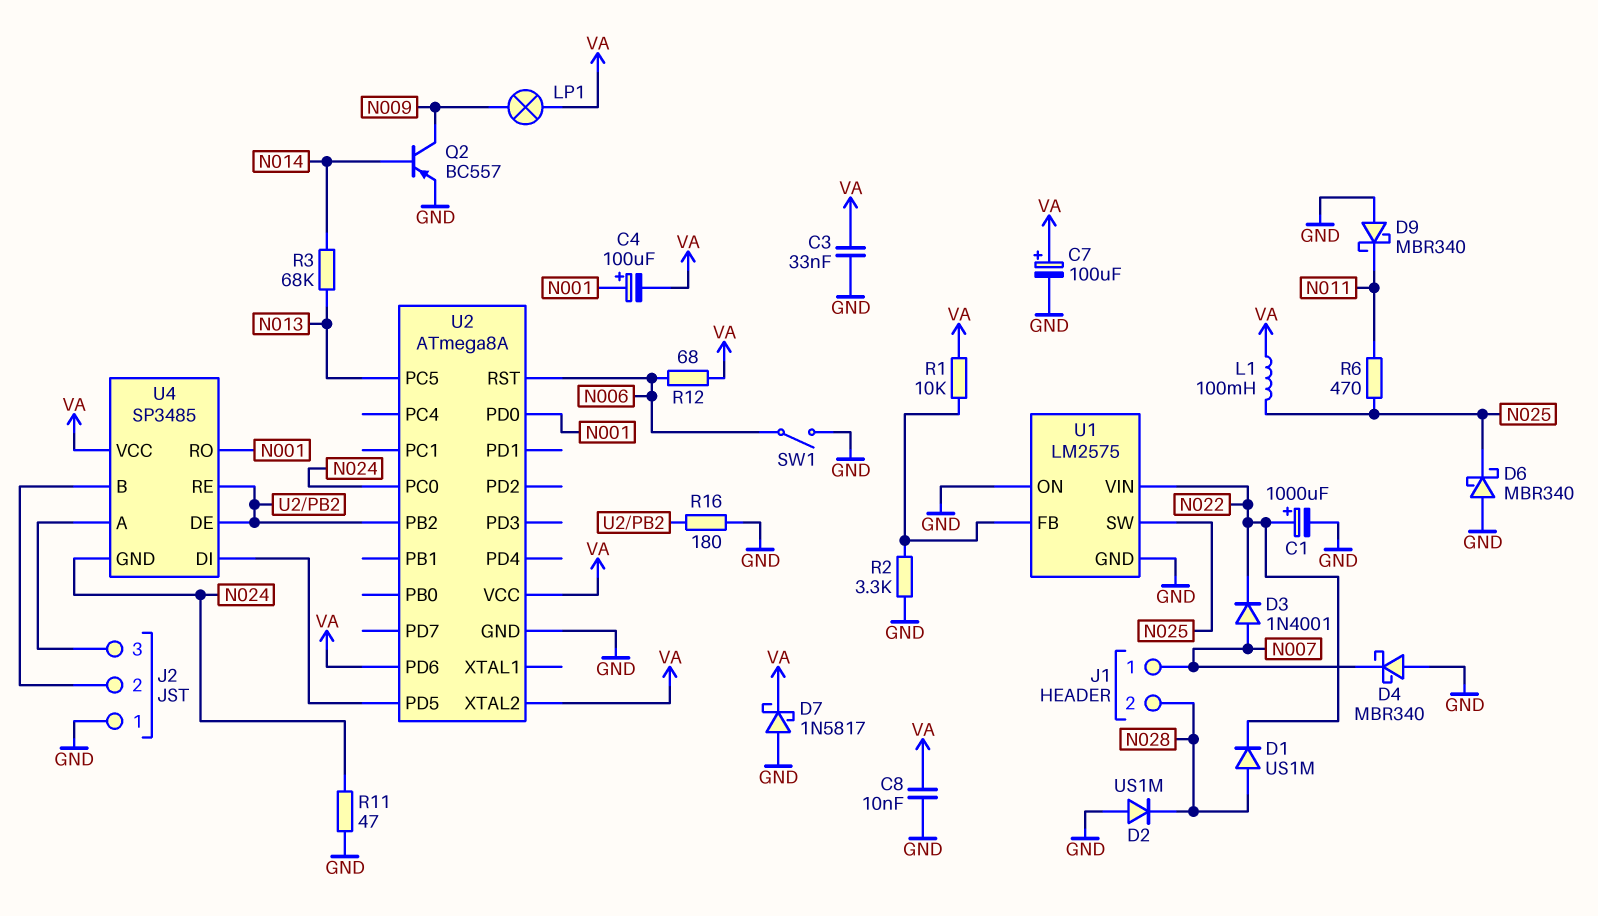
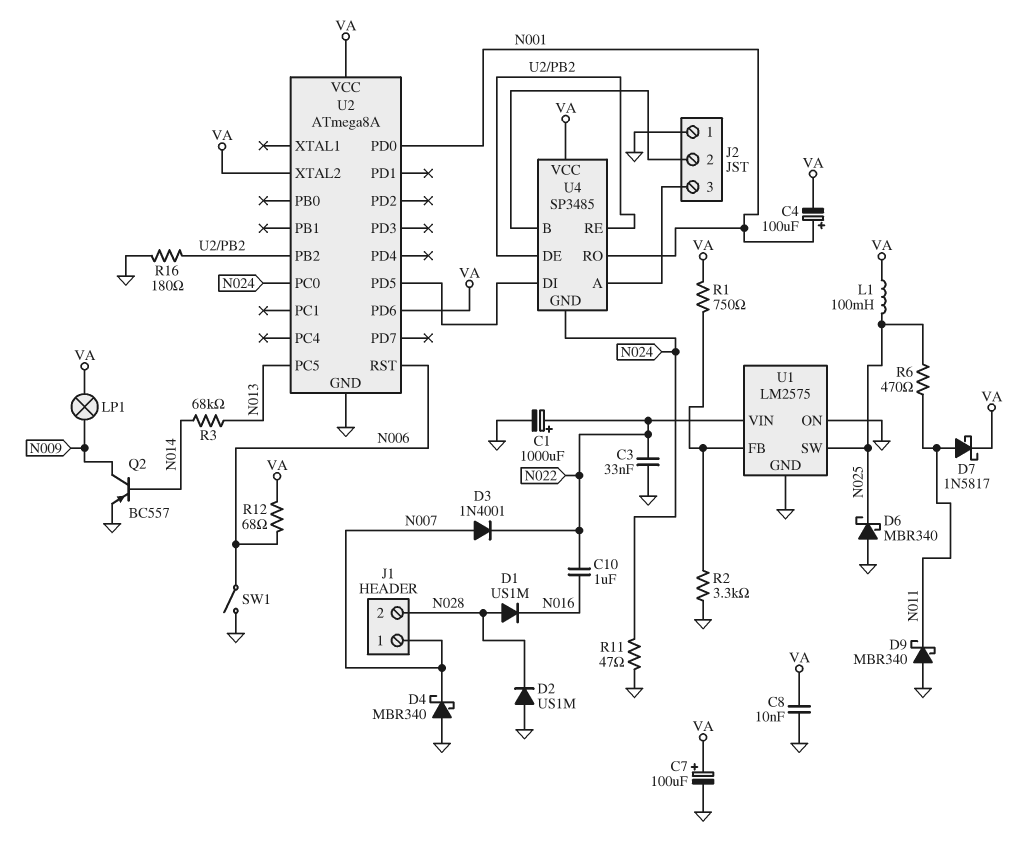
C3: 33nF (GND, VA) -> 33nF (GND, N022)
C10: none -> 1uF (N016, N022)
D1: diode US1M (A N028, K N022) -> diode US1M (A N028, K N016)
D7: schottky 1N5817 (A GND, K VA) -> schottky 1N5817 (A N011, K VA)
R1: 10k (U1/FB, VA) -> 750 (U1/FB, VA)

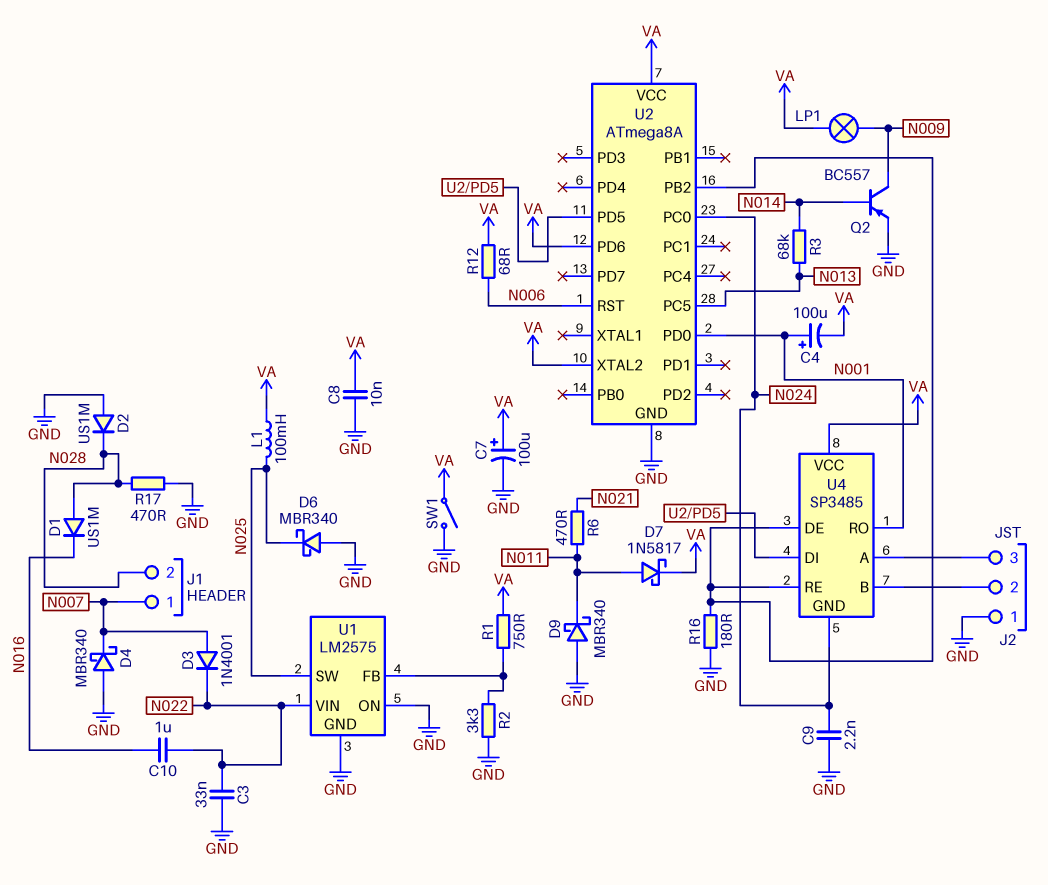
C1: 1000uF (plus N022, minus GND) -> none
C9: none -> 2.2nF (GND, N024)
R6: 470 (N011, N025) -> 470 (N011, N021)
R11: 47 (GND, N024) -> none
R17: none -> 470 (GND, N028)
SW1: switch (GND, N006) -> switch (GND, VA)

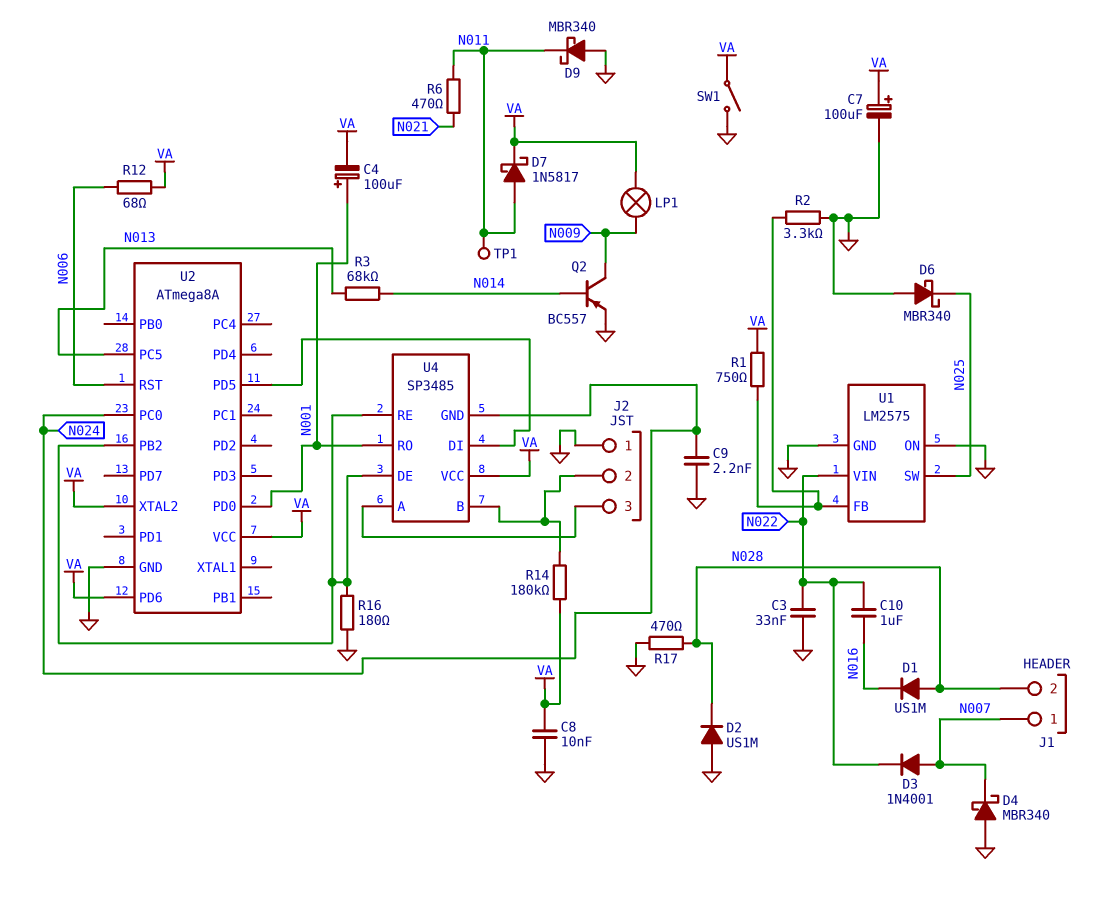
L1: 100mH (N025, VA) -> none
R14: none -> 180k (J2/2, VA)
TP1: none -> test point (N011)

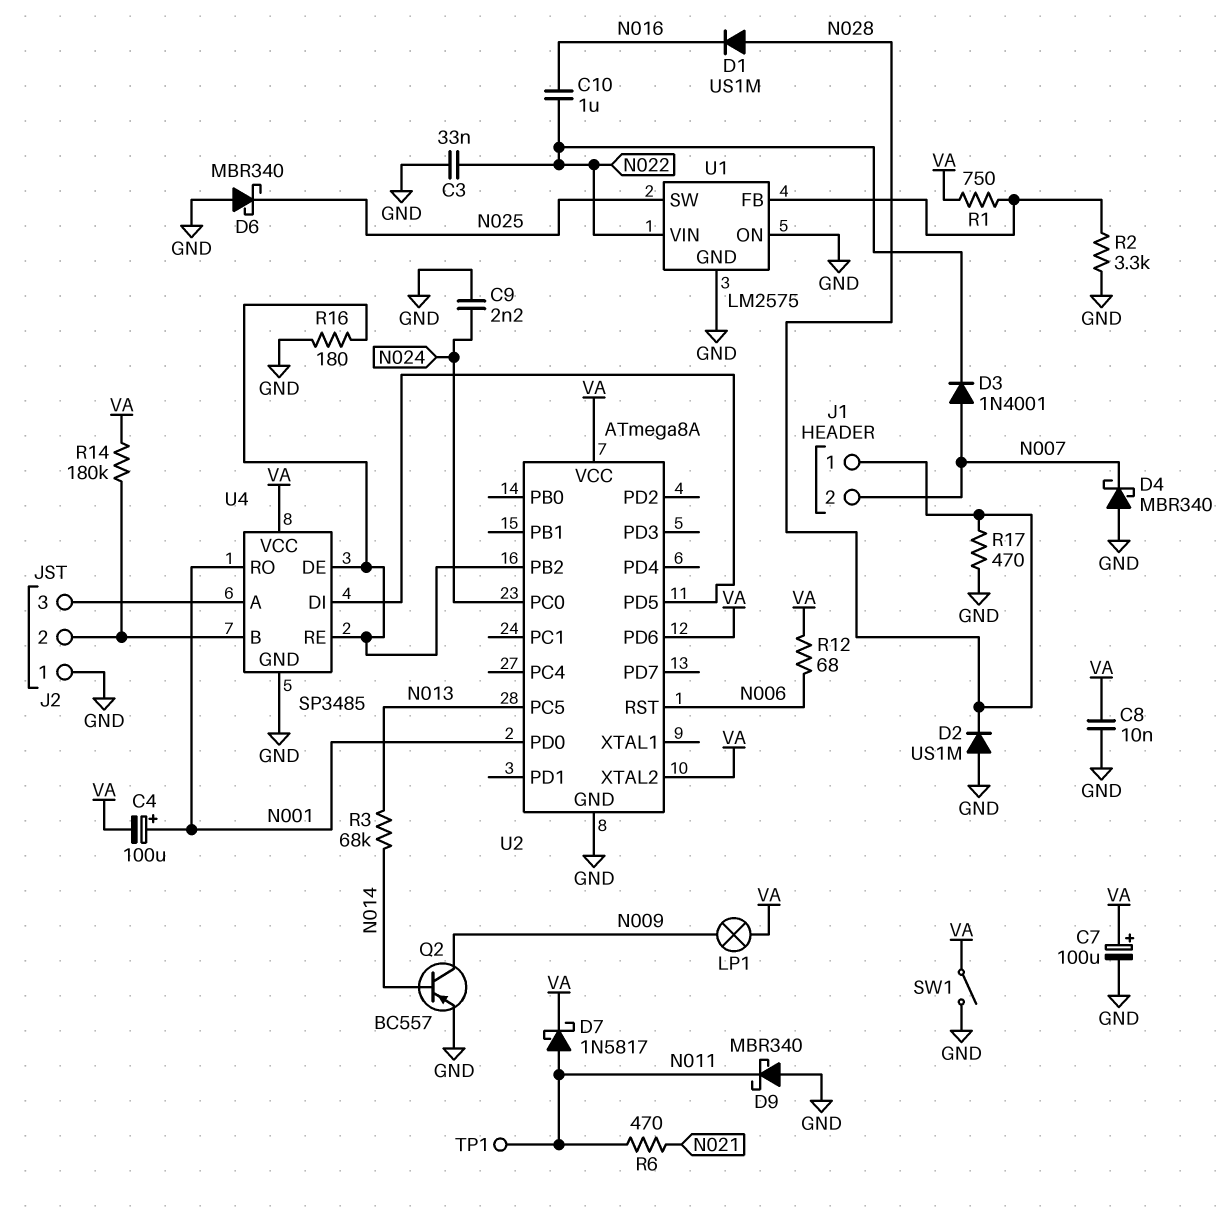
J1 pin 1: N007 -> N028
J1 pin 2: N028 -> N007
U4 pin GND: N024 -> GND

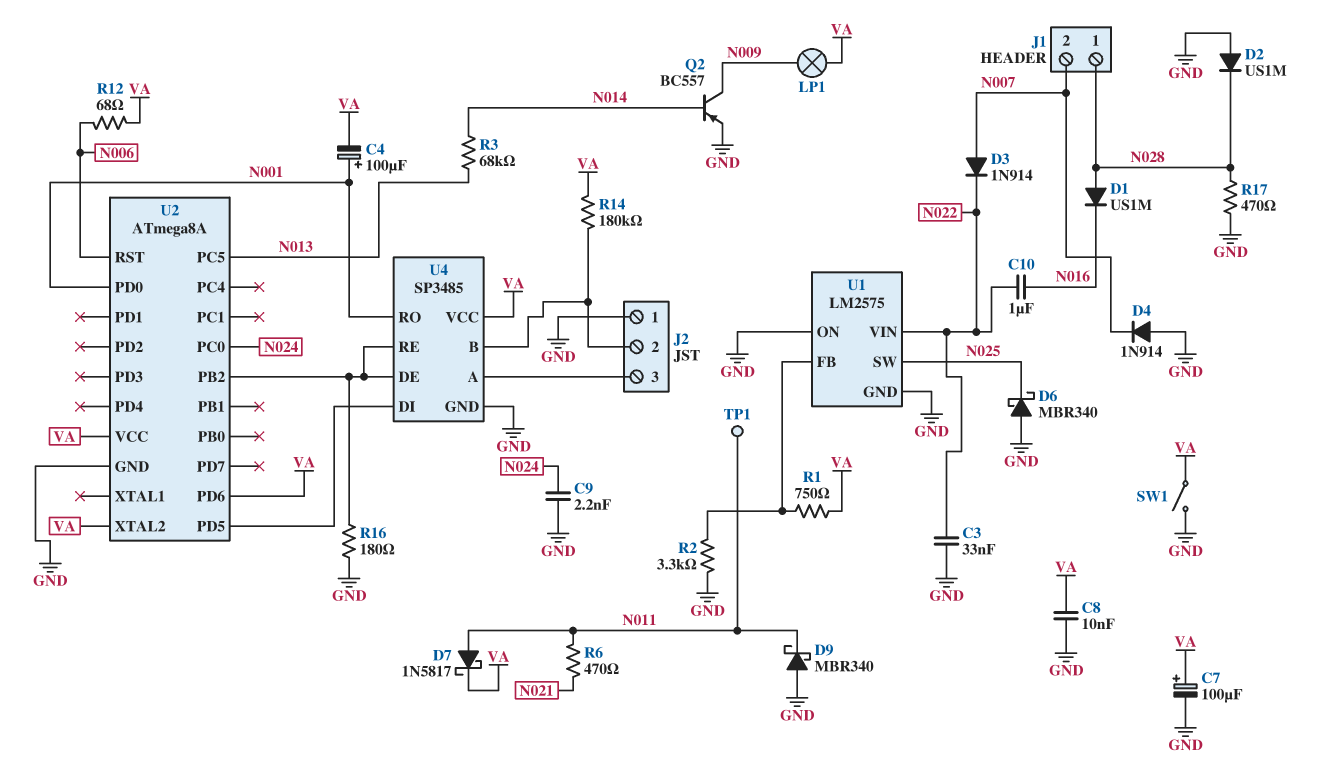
D3: diode 1N4001 (A N007, K N022) -> diode 1N914 (A N007, K N022)
D4: schottky MBR340 (A GND, K N007) -> diode 1N914 (A GND, K N007)

